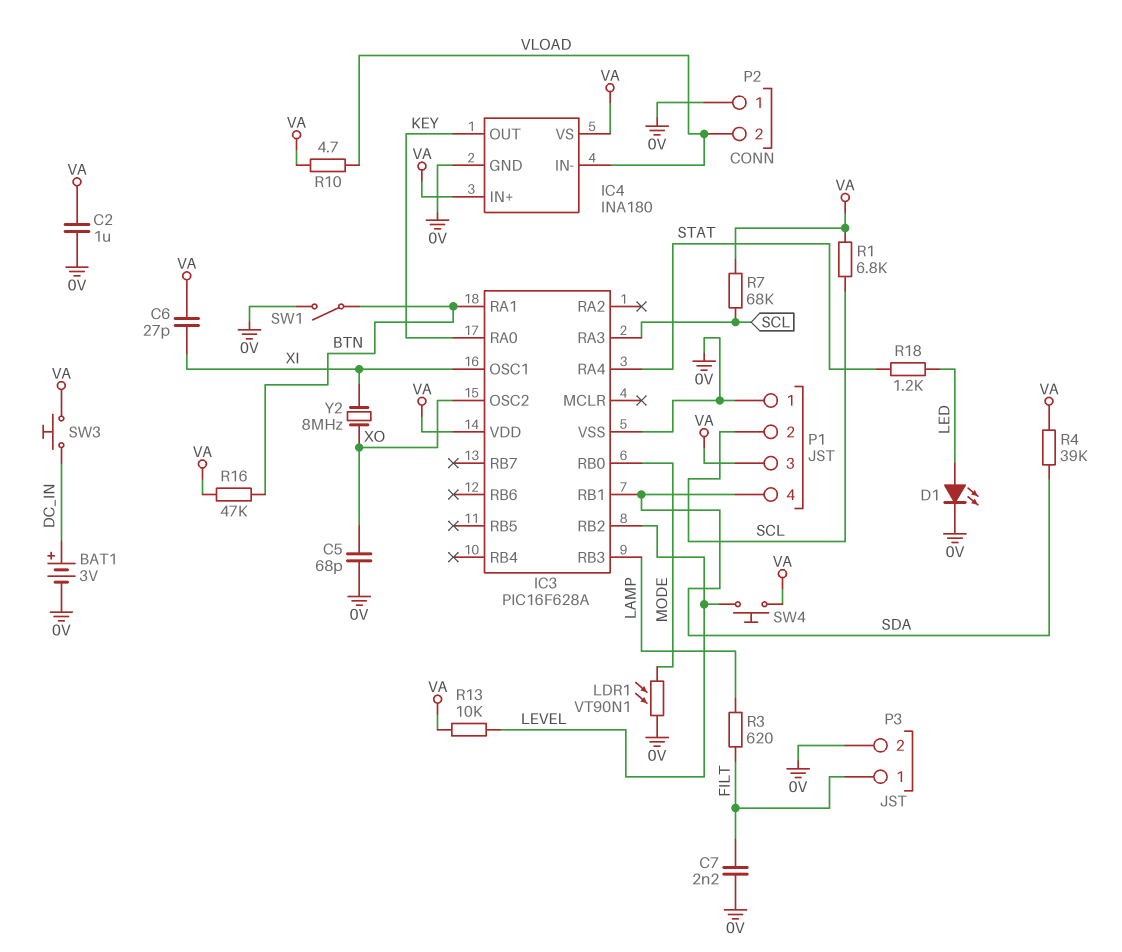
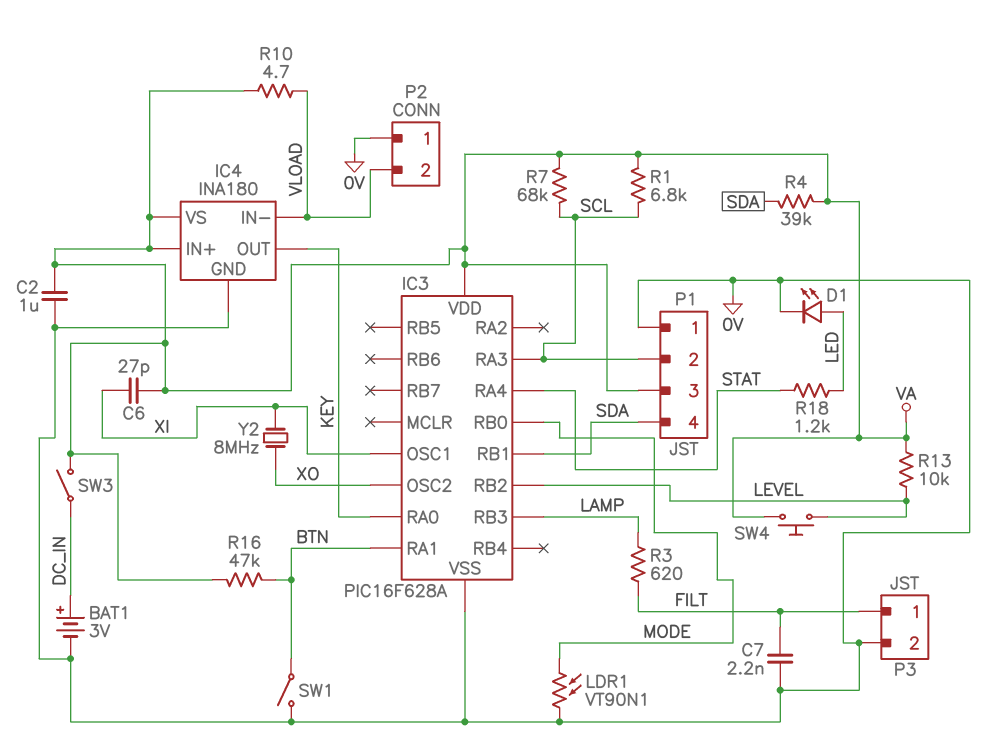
C5: 68pF (0V, XO) -> none
SW3: button (DC_IN, VA) -> switch (DC_IN, VA)

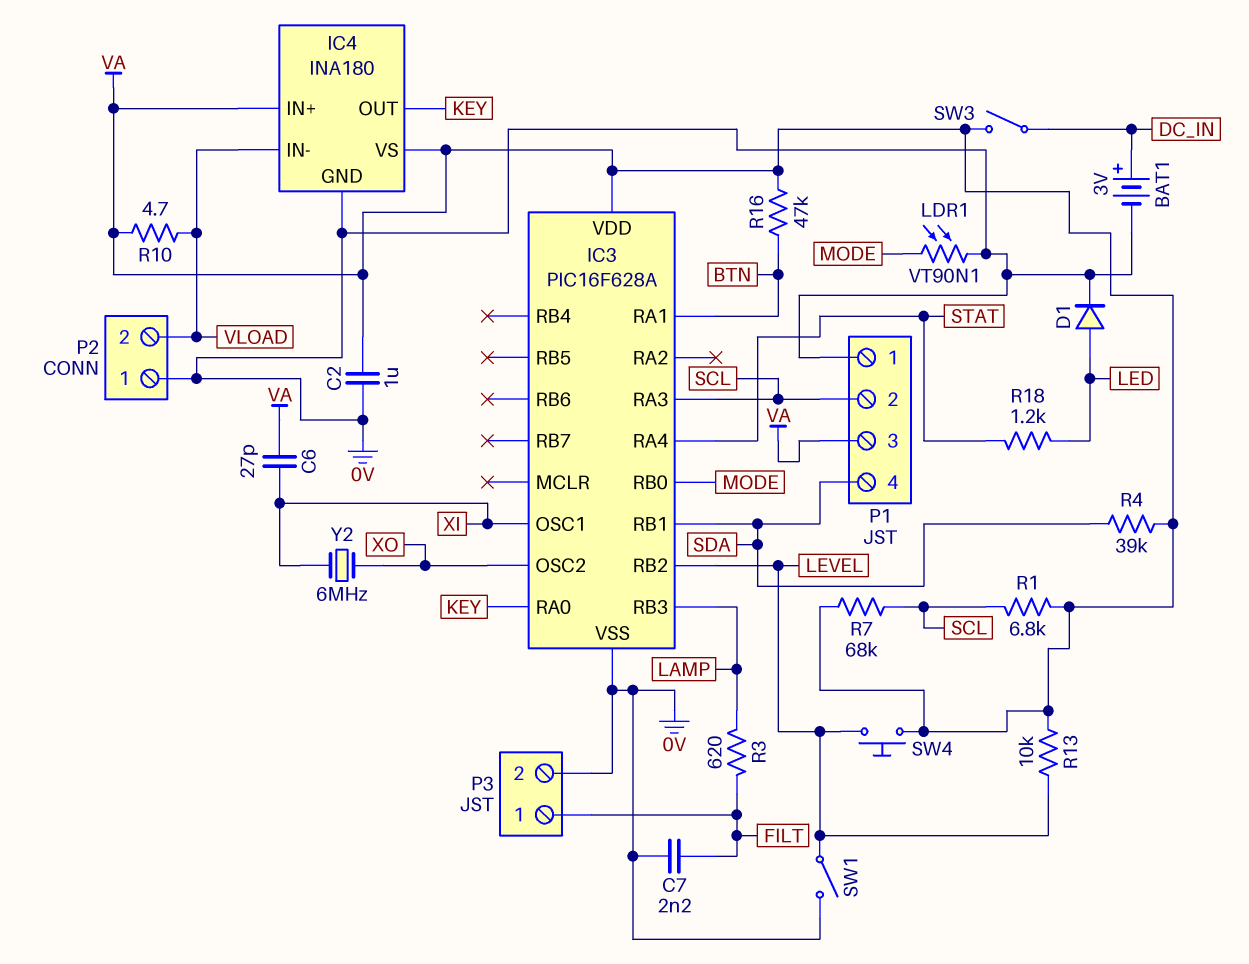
D1: LED (A LED, K 0V) -> diode (A LED, K 0V)
SW1: switch (0V, BTN) -> switch (0V, LEVEL)
Y2: 8MHz (XI, XO) -> 6MHz (XI, XO)

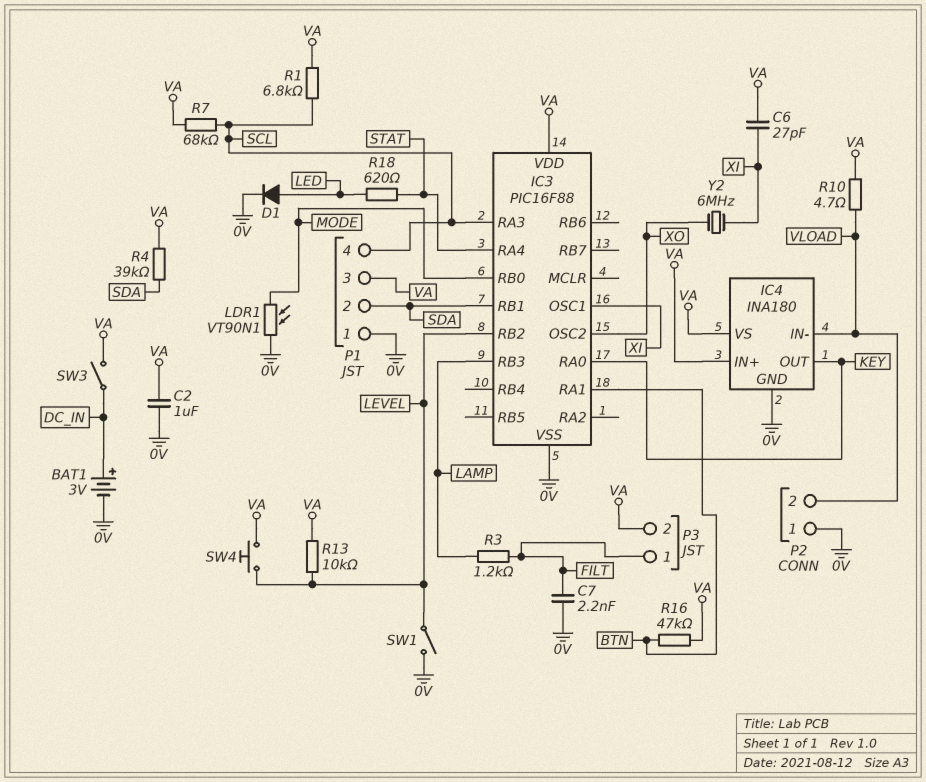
IC3: PIC16F628A -> PIC16F88
P1 pin 2: SCL -> SDA
P1 pin 4: SDA -> SCL
P3 pin 2: 0V -> VA
R3: 620 (FILT, LAMP) -> 1.2k (FILT, LAMP)
R18: 1.2k (LED, STAT) -> 620 (LED, STAT)

